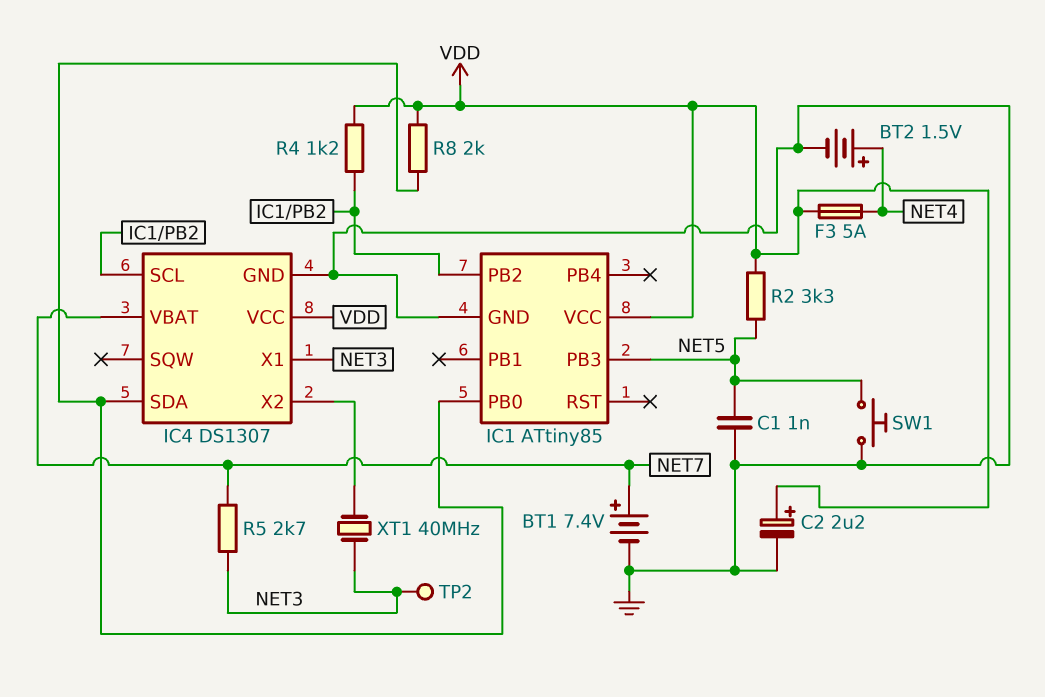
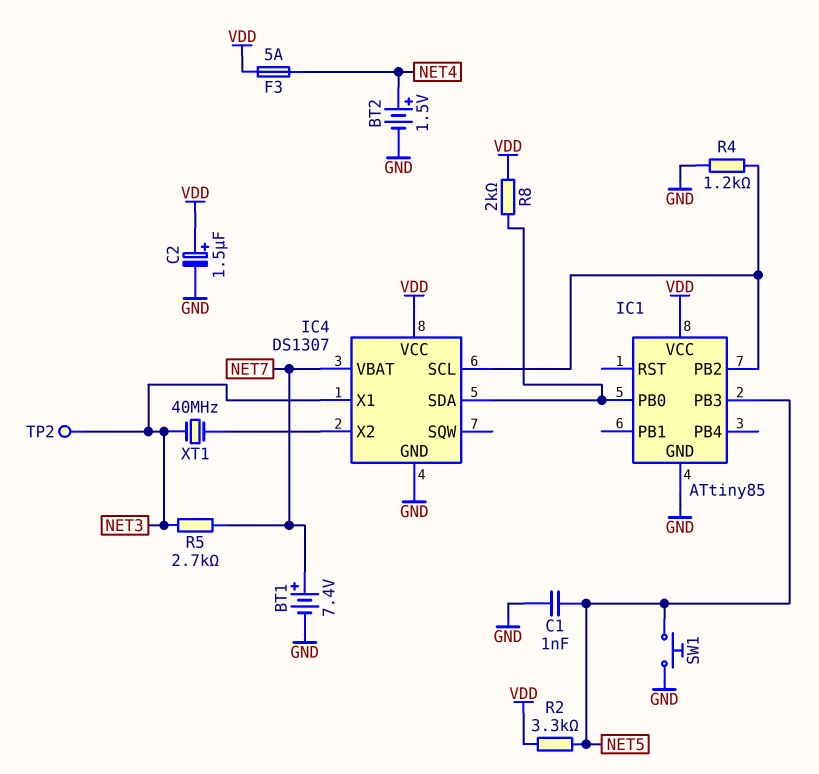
C2: 2.2uF (plus VDD, minus GND) -> 1.5uF (plus VDD, minus GND)
R4: 1.2k (IC1/PB2, VDD) -> 1.2k (GND, IC1/PB2)

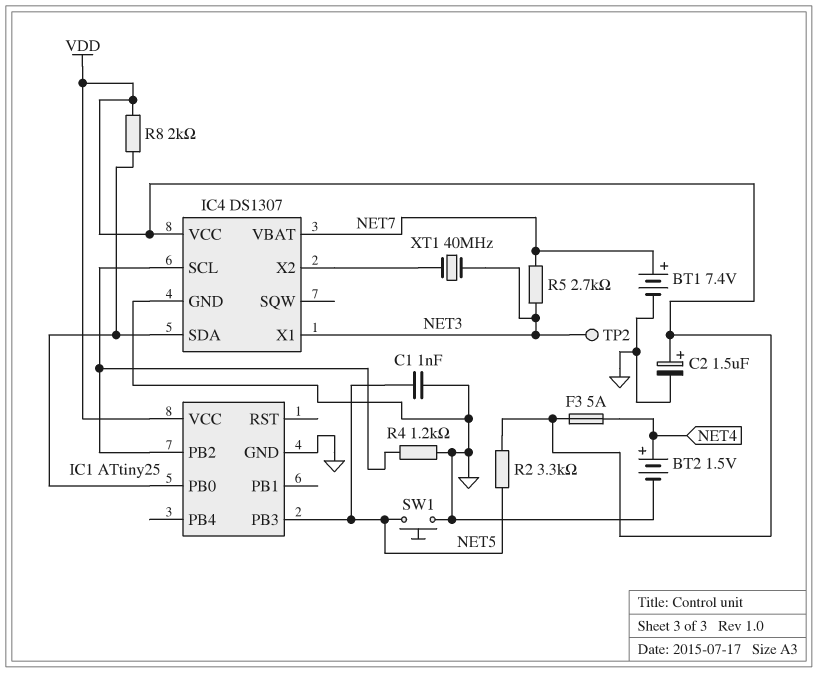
IC1: ATtiny85 -> ATtiny25

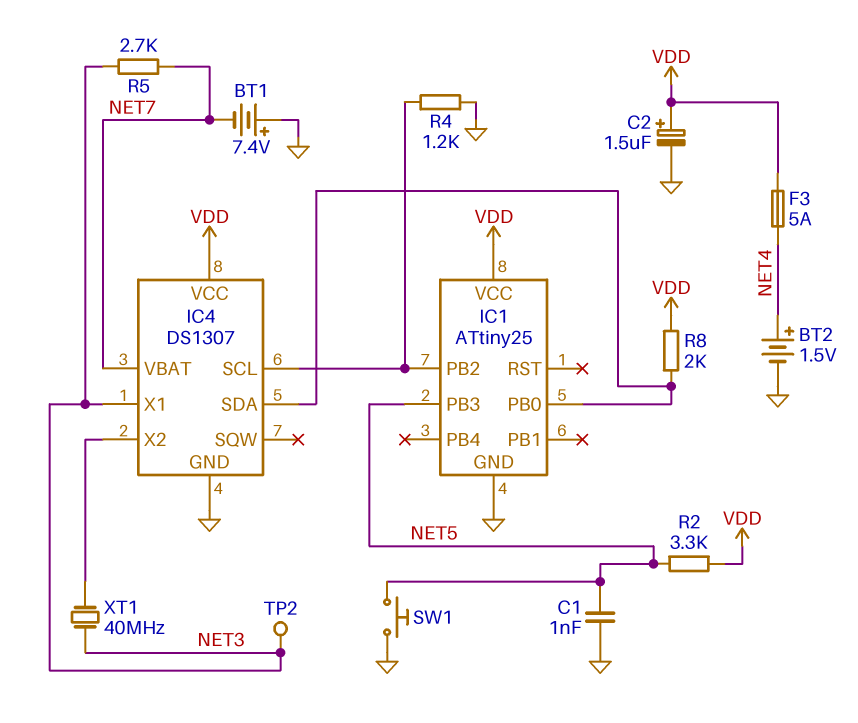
BT1: 7.4V (plus NET7, minus GND) -> 7.4V (plus GND, minus NET7)

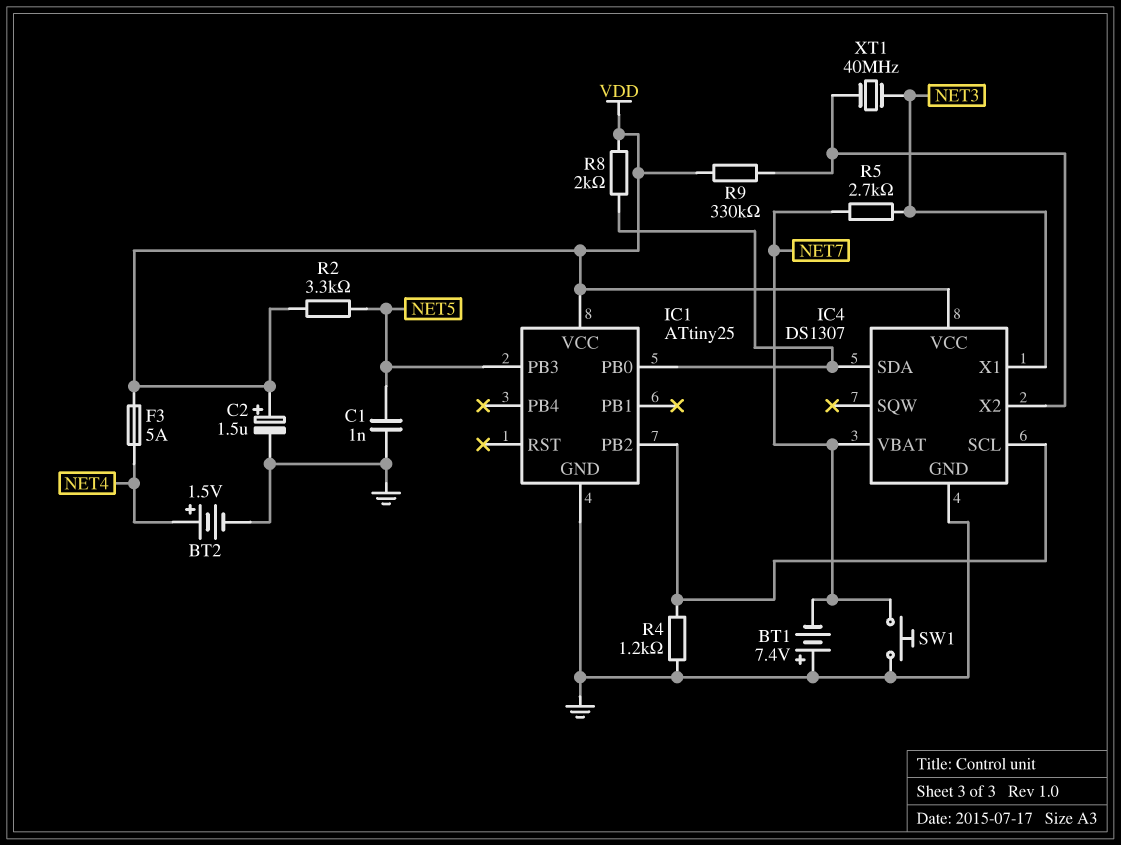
R9: none -> 330k (IC4/X2, VDD)
SW1: button (GND, NET5) -> button (GND, NET7)
TP2: test point (NET3) -> none

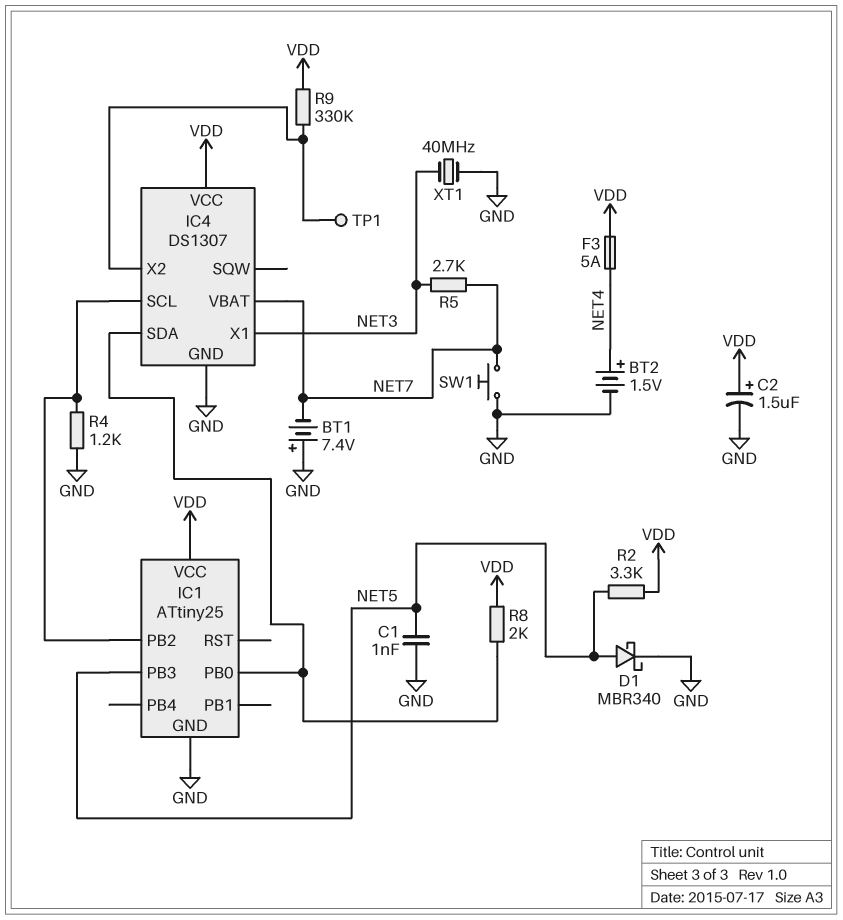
D1: none -> schottky MBR340 (A NET5, K GND)
TP1: none -> test point (IC4/X2)
XT1: 40MHz (IC4/X2, NET3) -> 40MHz (GND, NET3)

